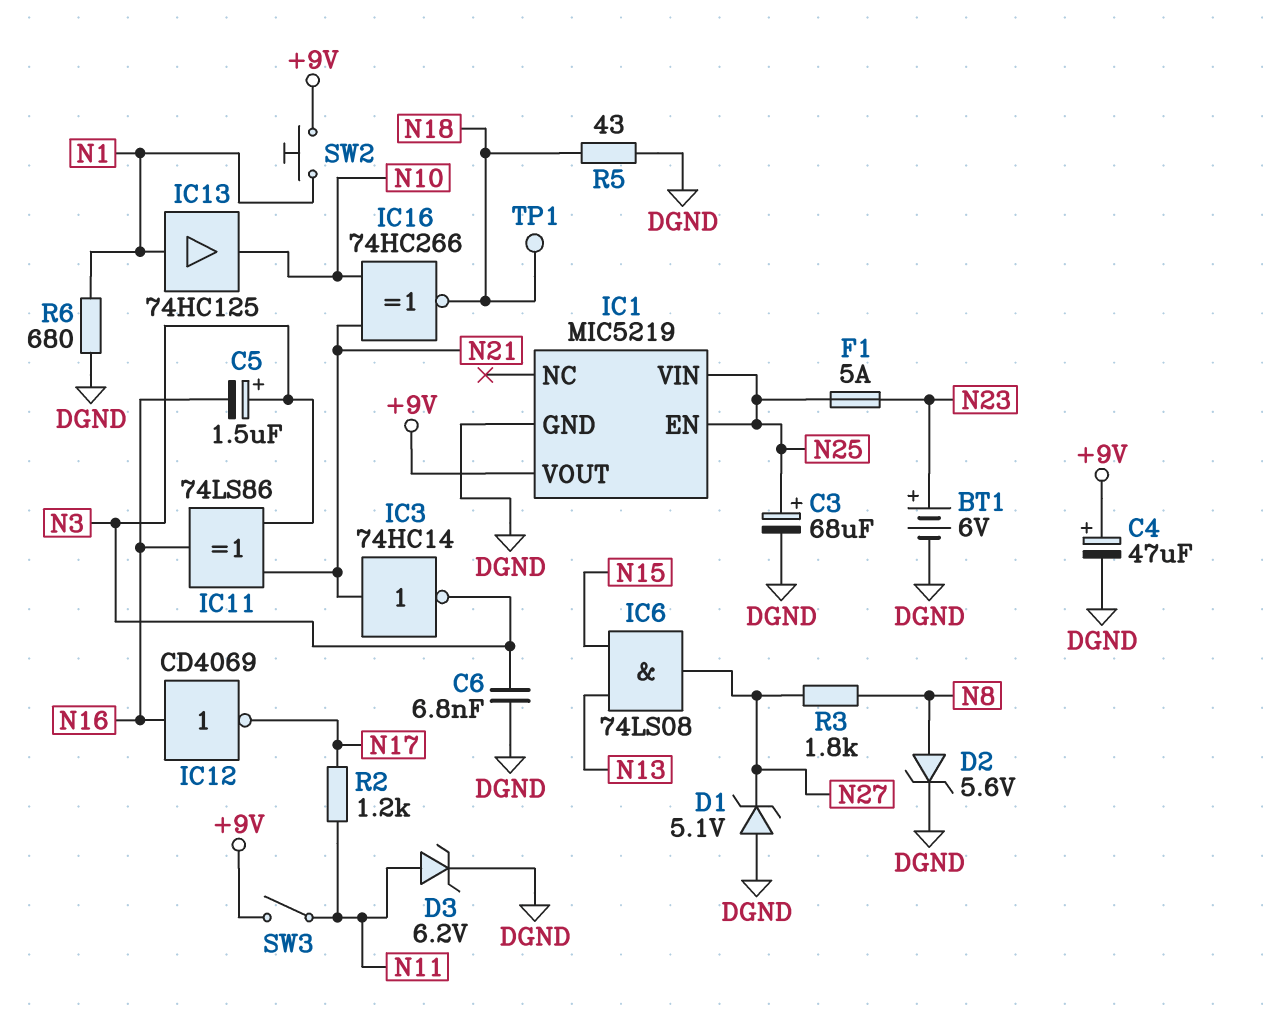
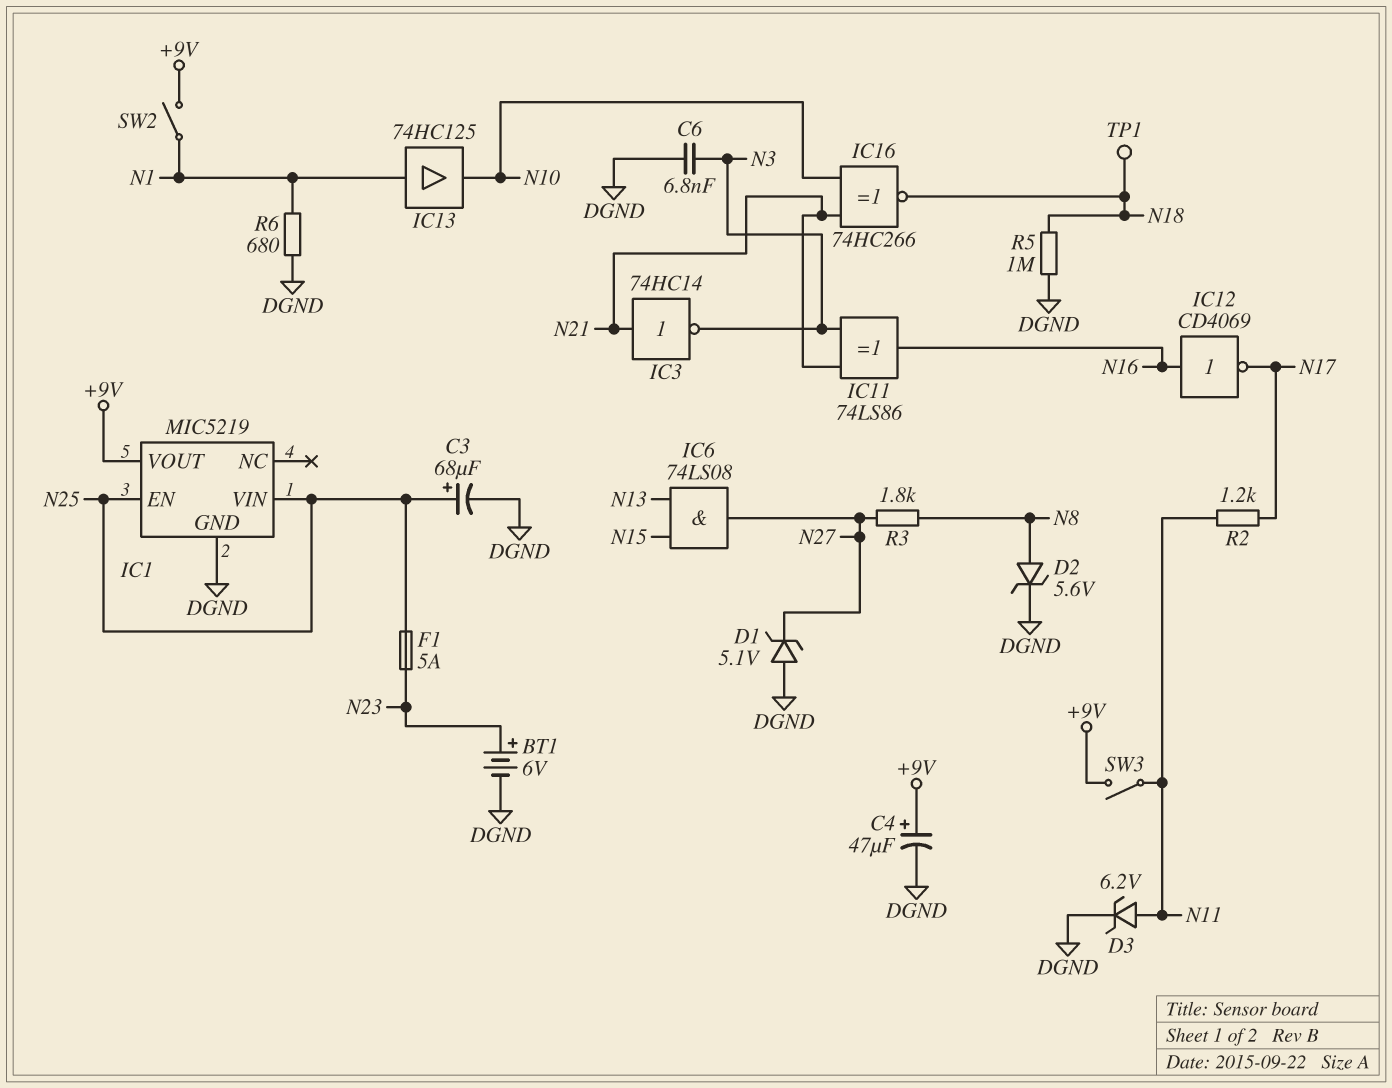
C5: 1.5uF (plus N3, minus N16) -> none
R5: 43 (DGND, N18) -> 1M (DGND, N18)
SW2: button (+9V, N1) -> switch (+9V, N1)

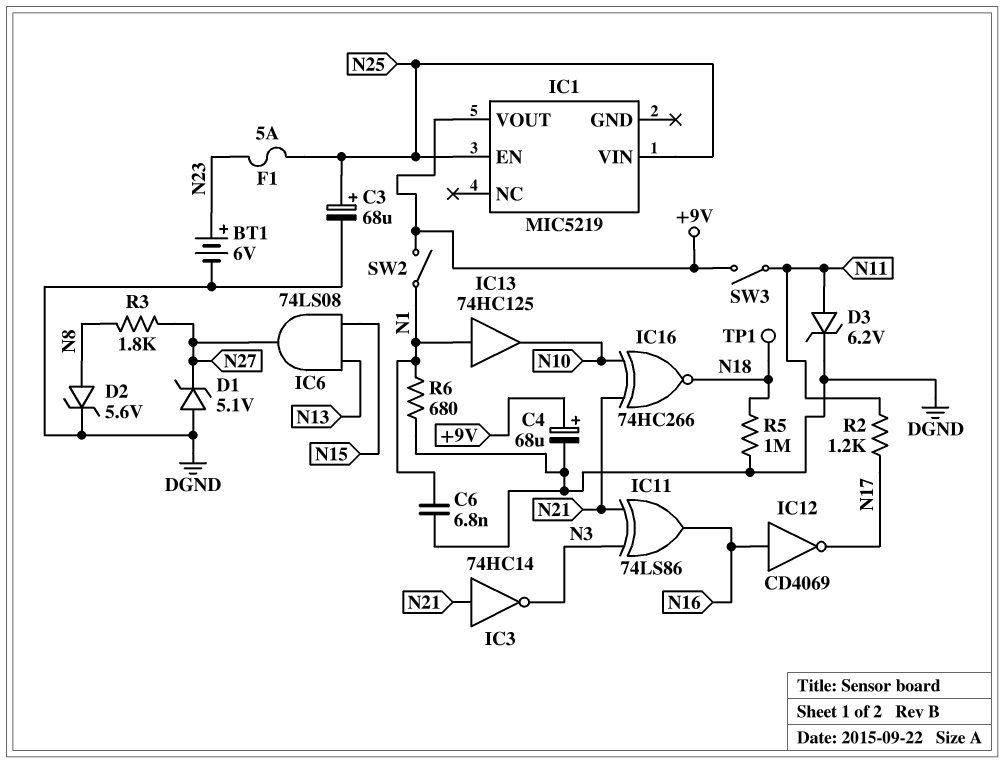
C4: 47uF (plus +9V, minus DGND) -> 68uF (plus +9V, minus DGND)
C6: 6.8nF (DGND, N3) -> 6.8nF (DGND, N1)
IC1 pin GND: DGND -> none

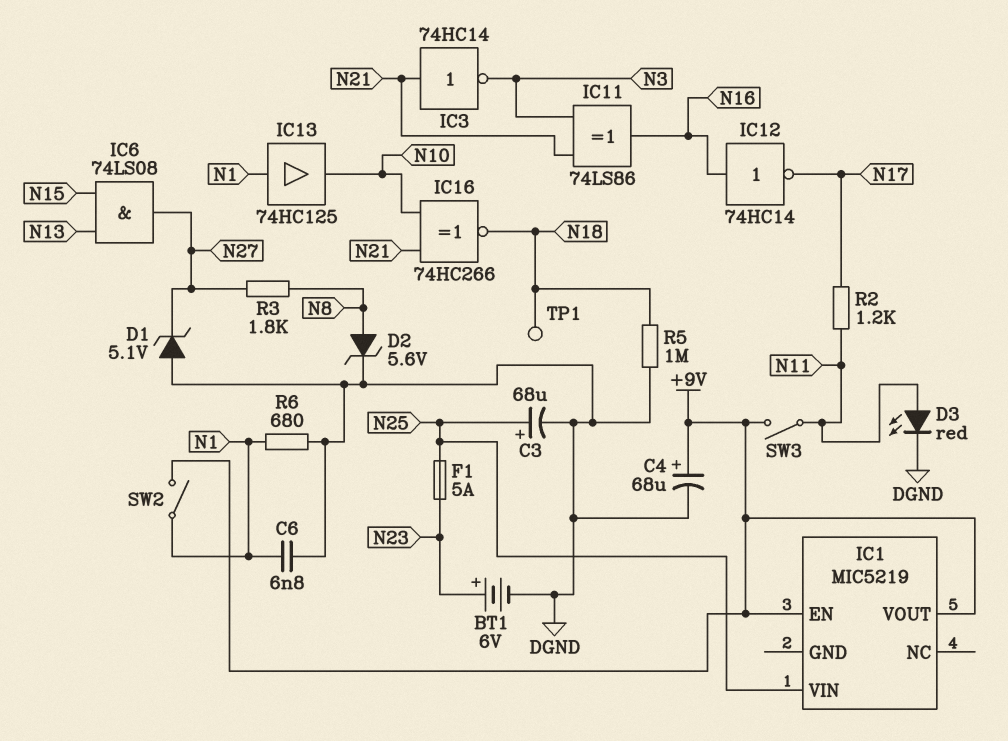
D3: zener 6.2V (A N11, K DGND) -> LED red (A N11, K DGND)
IC1 pin EN: N25 -> +9V
IC12: NOT CD4069 (in N16, out N17) -> NOT 74HC14 (in N16, out N17)

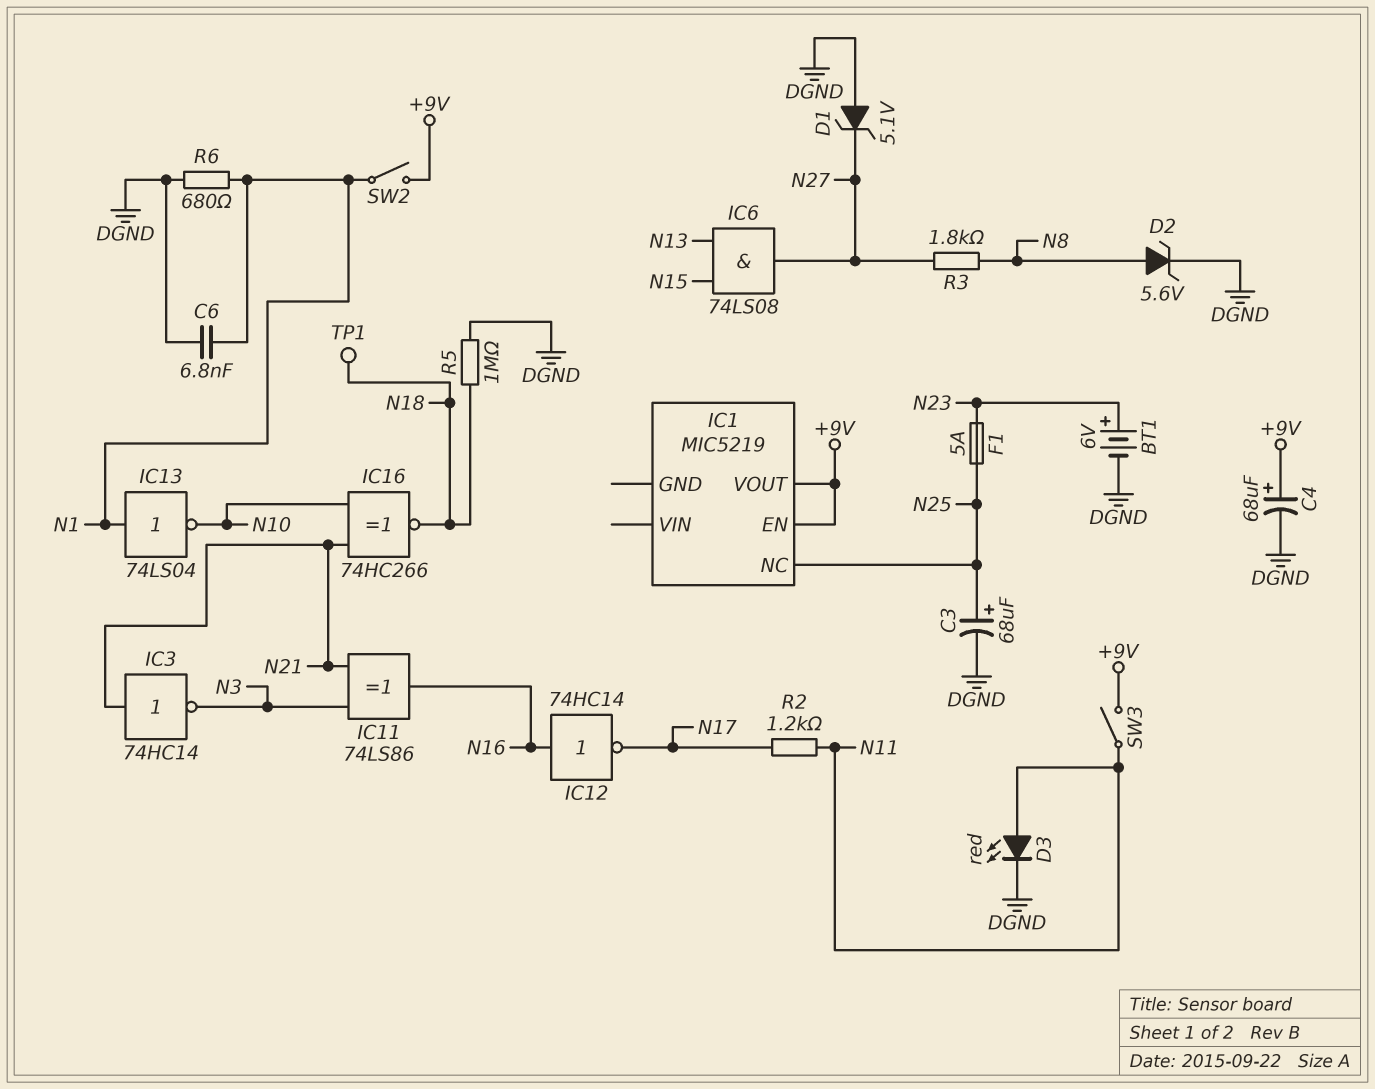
IC1 pin NC: none -> N25
IC1 pin VIN: N25 -> none
IC13: buffer 74HC125 (in N1, out N10) -> NOT 74LS04 (in N1, out N10)

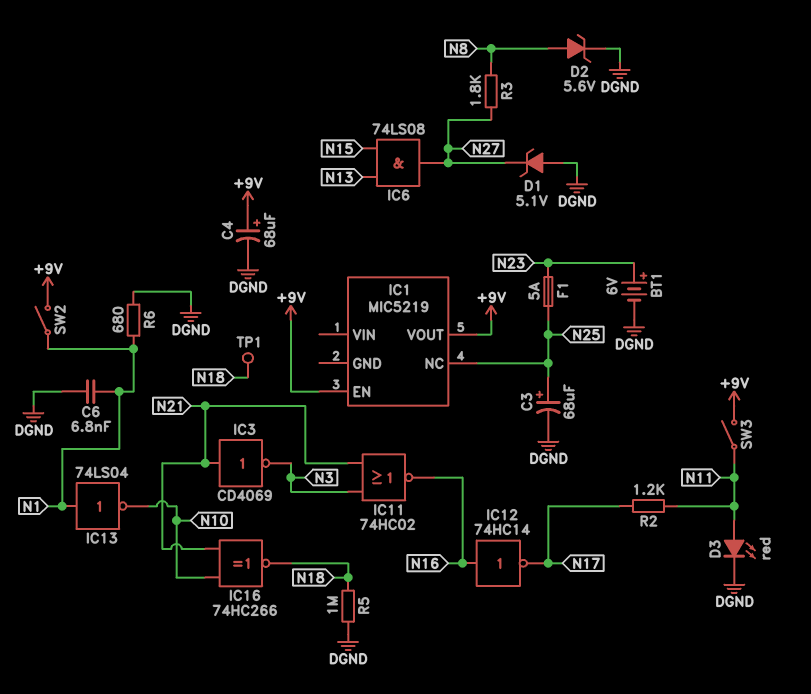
IC3: NOT 74HC14 (in N21, out N3) -> NOT CD4069 (in N21, out N3)
IC11: XOR 74LS86 (in N3, in N21, out N16) -> NOR 74HC02 (in N3, in N21, out N16)

